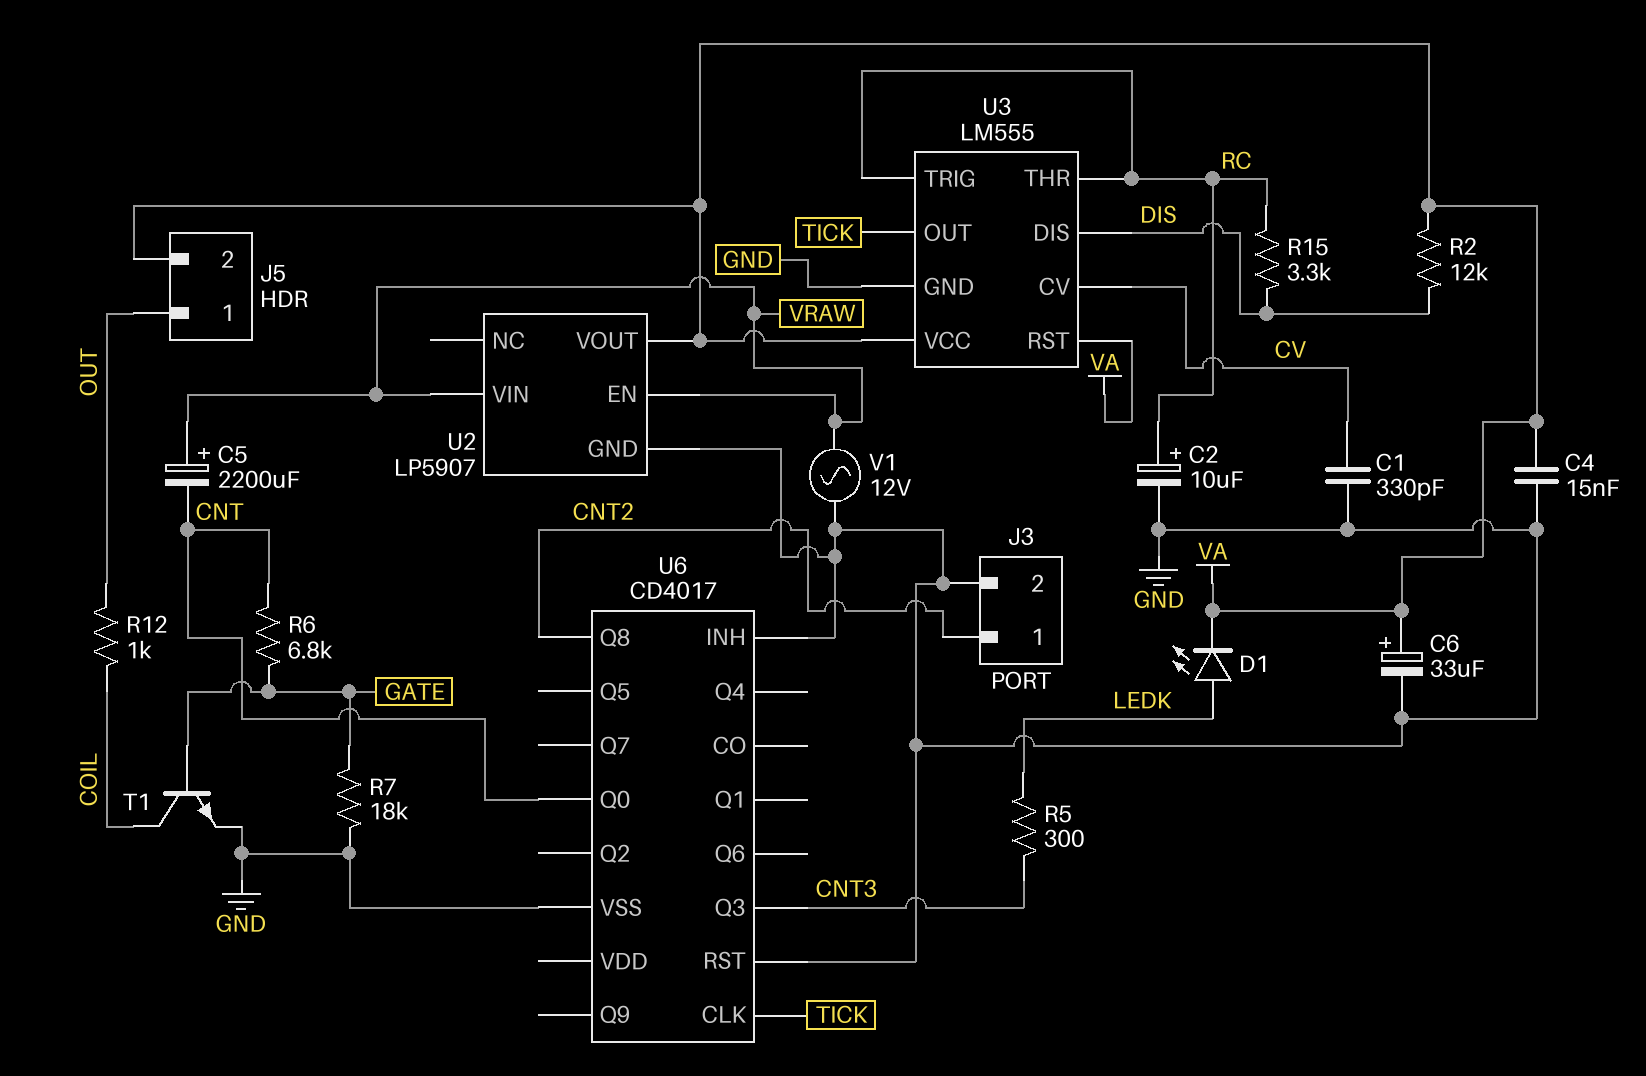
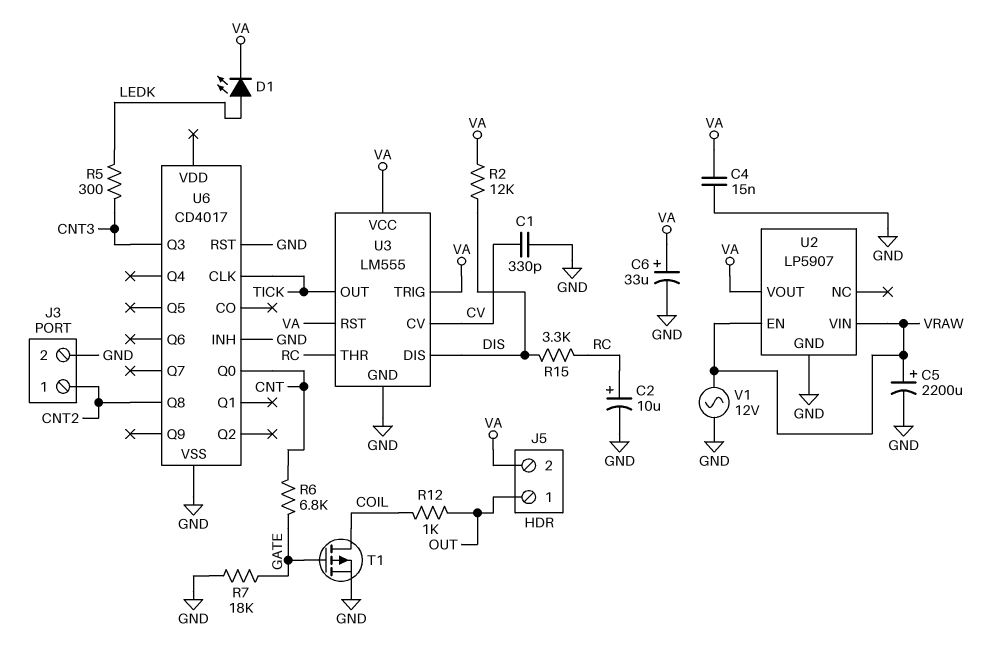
C5: 2200uF (plus VRAW, minus CNT) -> 2200uF (plus VRAW, minus GND)
T1: NPN (B GATE, C COIL, E GND) -> PMOS (G GATE, D COIL, S GND)
U3 pin TRIG: RC -> VA

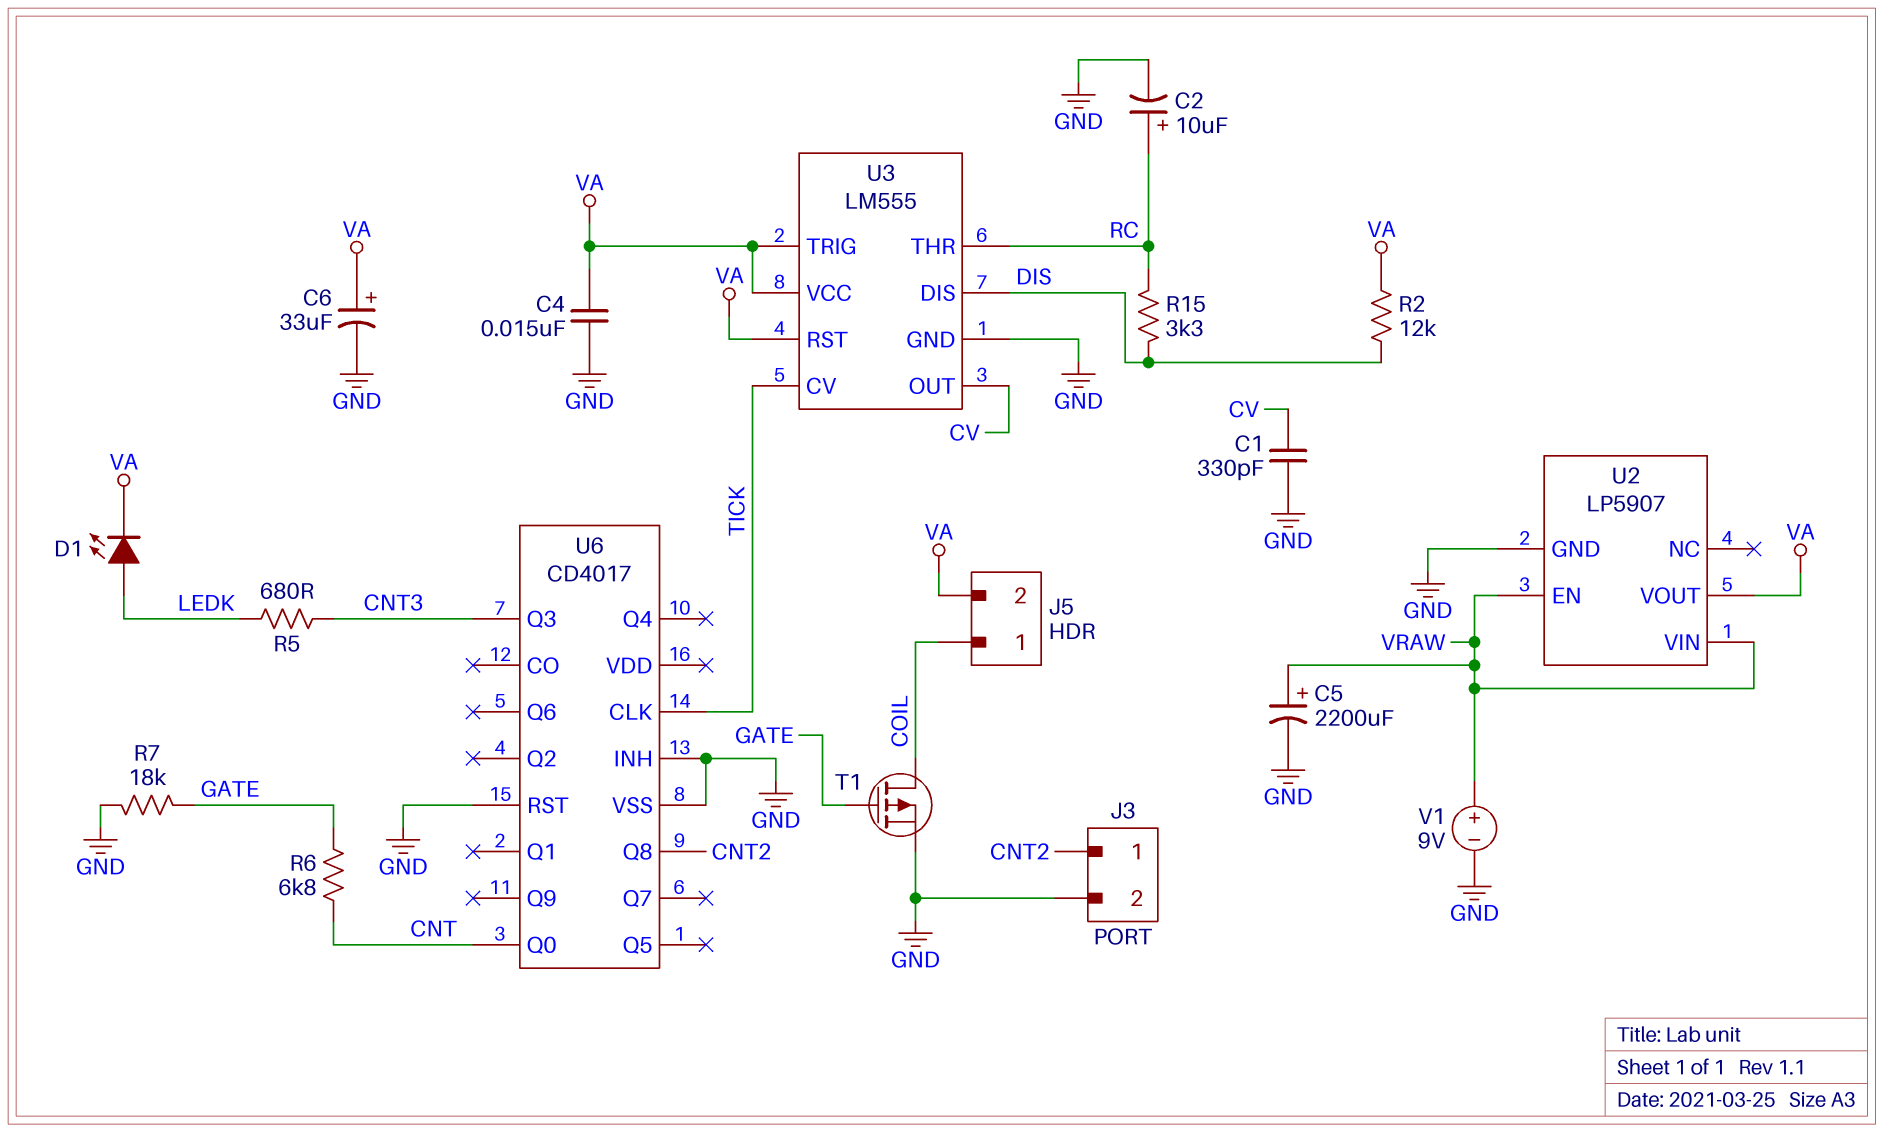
J5 pin 1: OUT -> COIL
R5: 300 (CNT3, LEDK) -> 680 (CNT3, LEDK)
R12: 1k (COIL, OUT) -> none
U3 pin CV: CV -> TICK
U3 pin OUT: TICK -> CV
V1: AC 12V (GND, VRAW) -> 9V (plus VRAW, minus GND)

